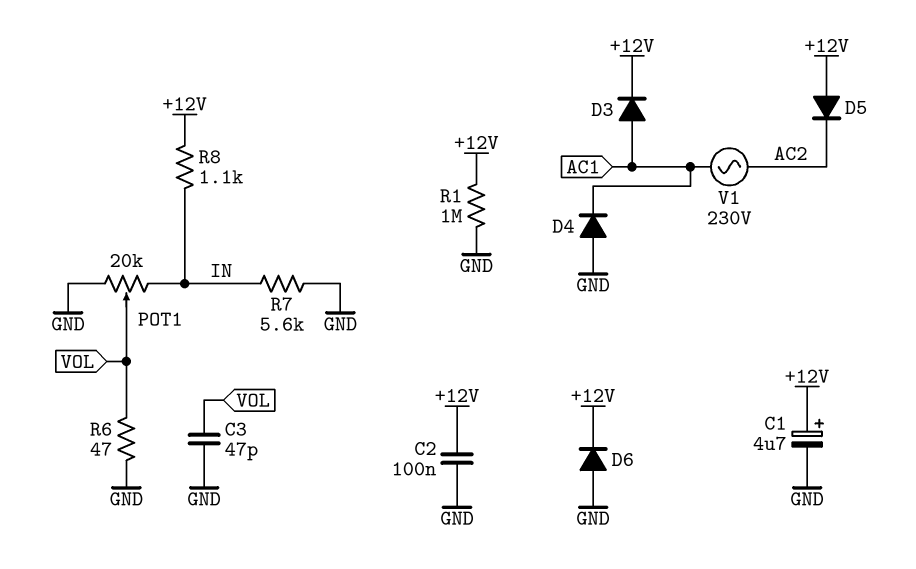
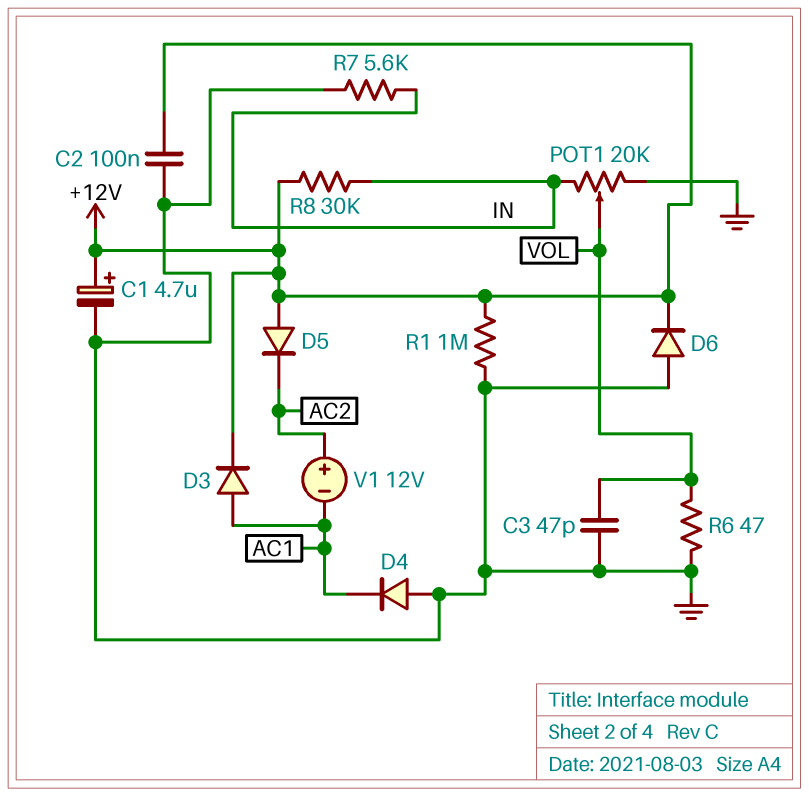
R8: 1.1k (+12V, IN) -> 30k (+12V, IN)
V1: AC 230V (AC1, AC2) -> 12V (plus AC2, minus AC1)

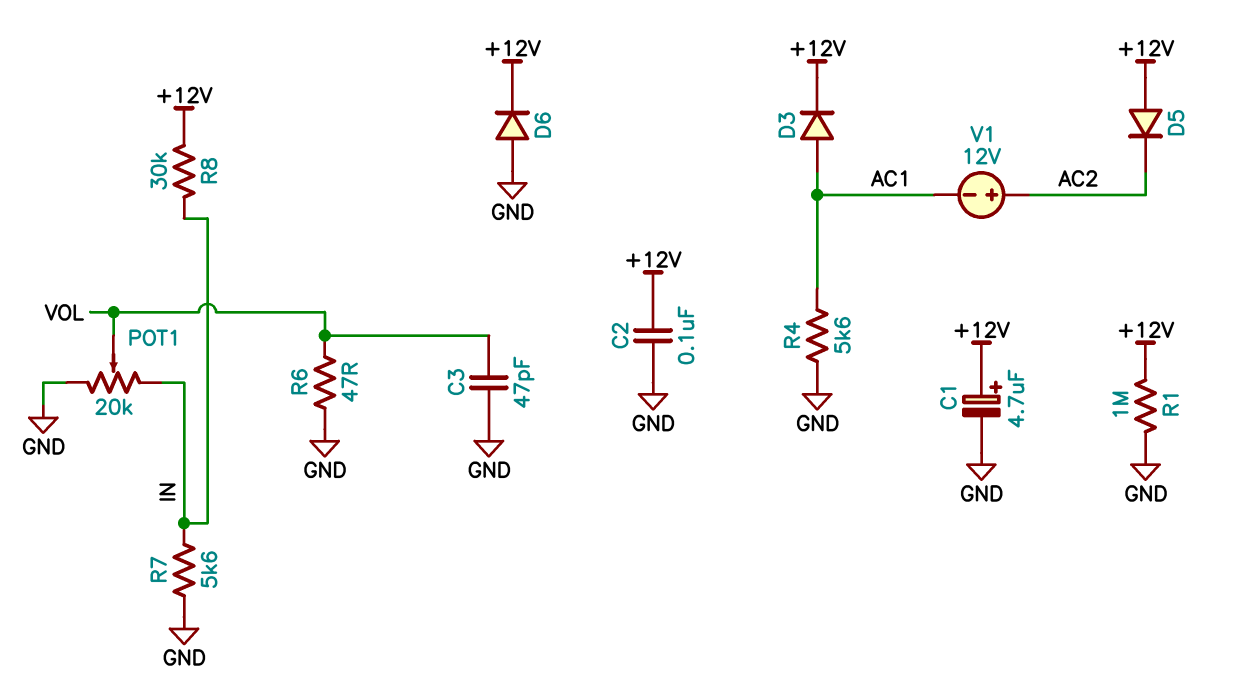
D4: diode (A GND, K AC1) -> none
R4: none -> 5.6k (AC1, GND)

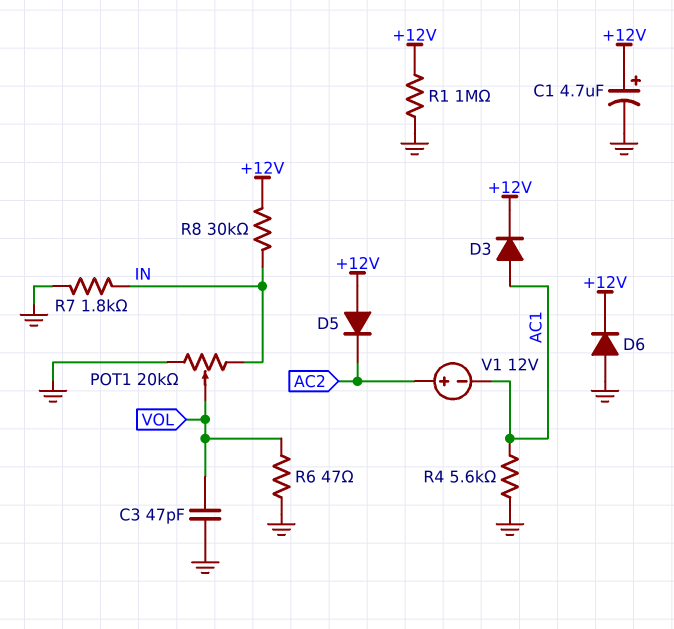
C2: 100nF (+12V, GND) -> none
R7: 5.6k (GND, IN) -> 1.8k (GND, IN)

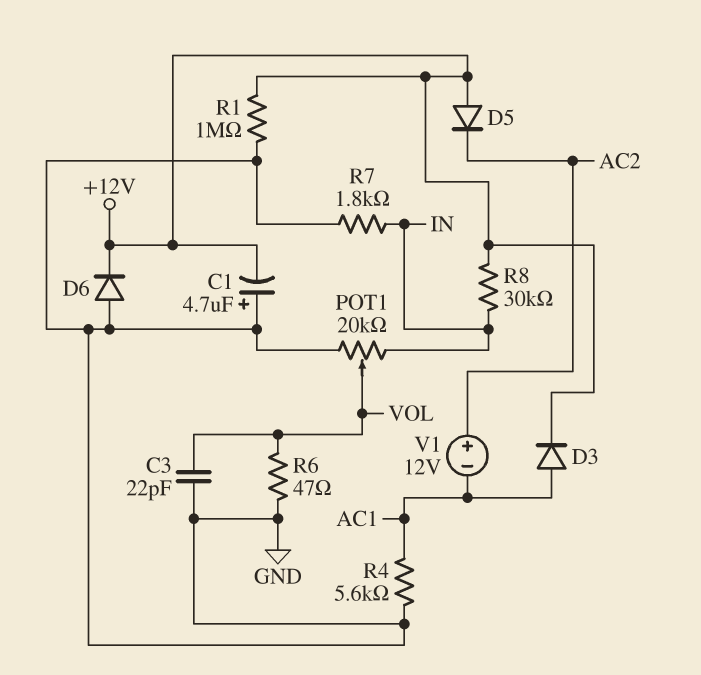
C1: 4.7uF (plus +12V, minus GND) -> 4.7uF (plus GND, minus +12V)
C3: 47pF (GND, VOL) -> 22pF (GND, VOL)

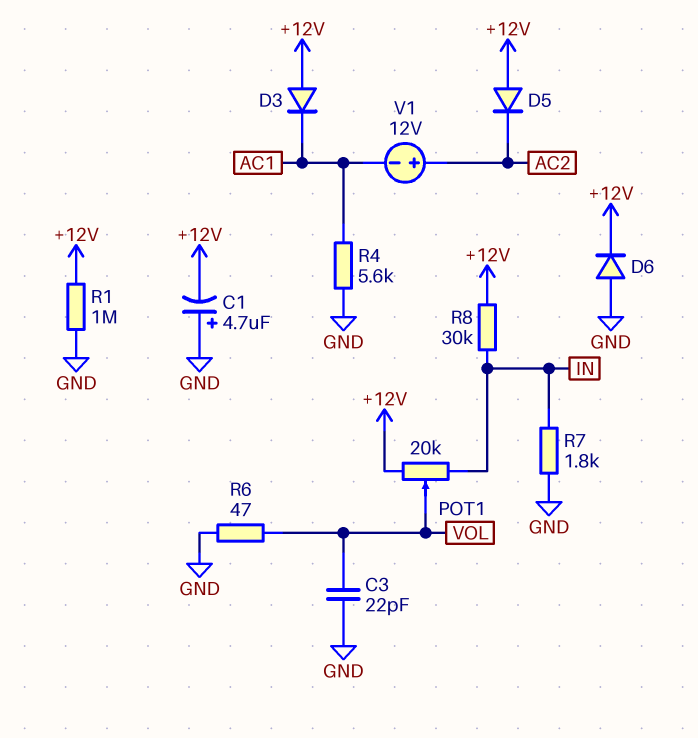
D3: diode (A AC1, K +12V) -> diode (A +12V, K AC1)
POT1: 20k (GND, IN, wiper VOL) -> 20k (+12V, IN, wiper VOL)

